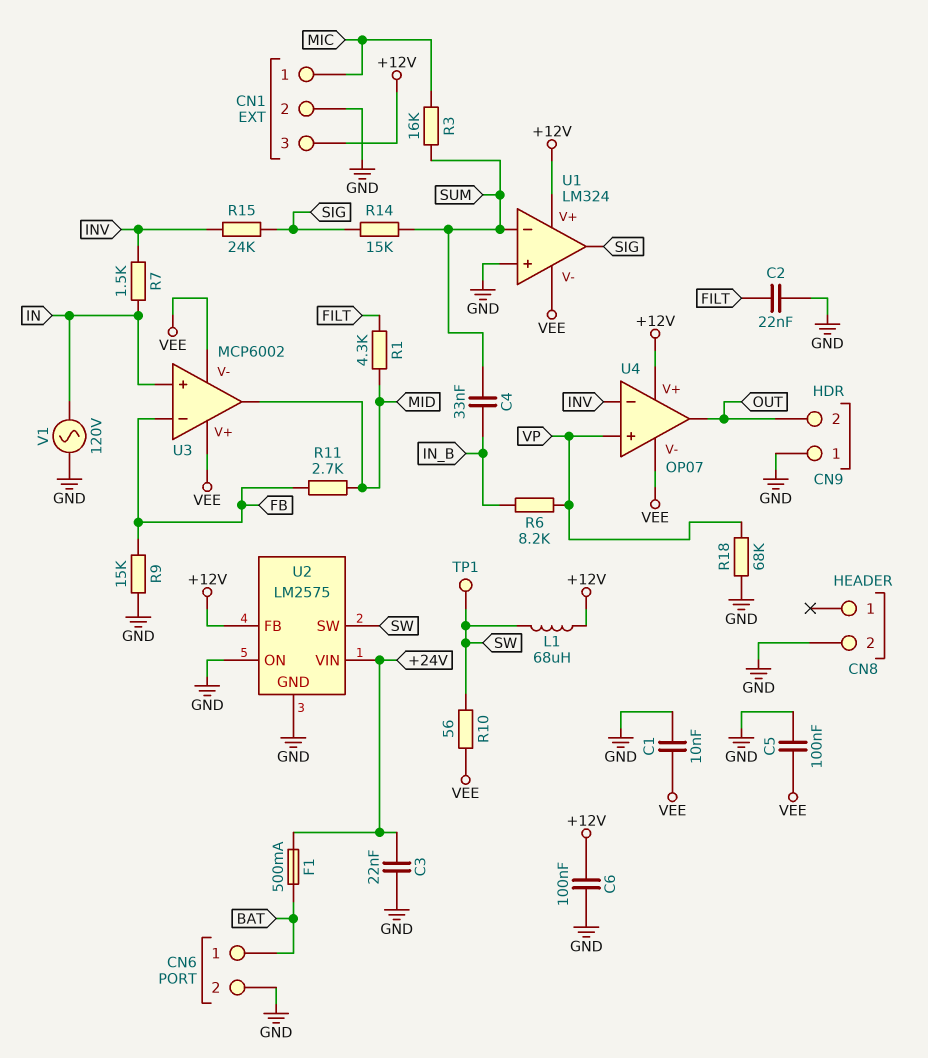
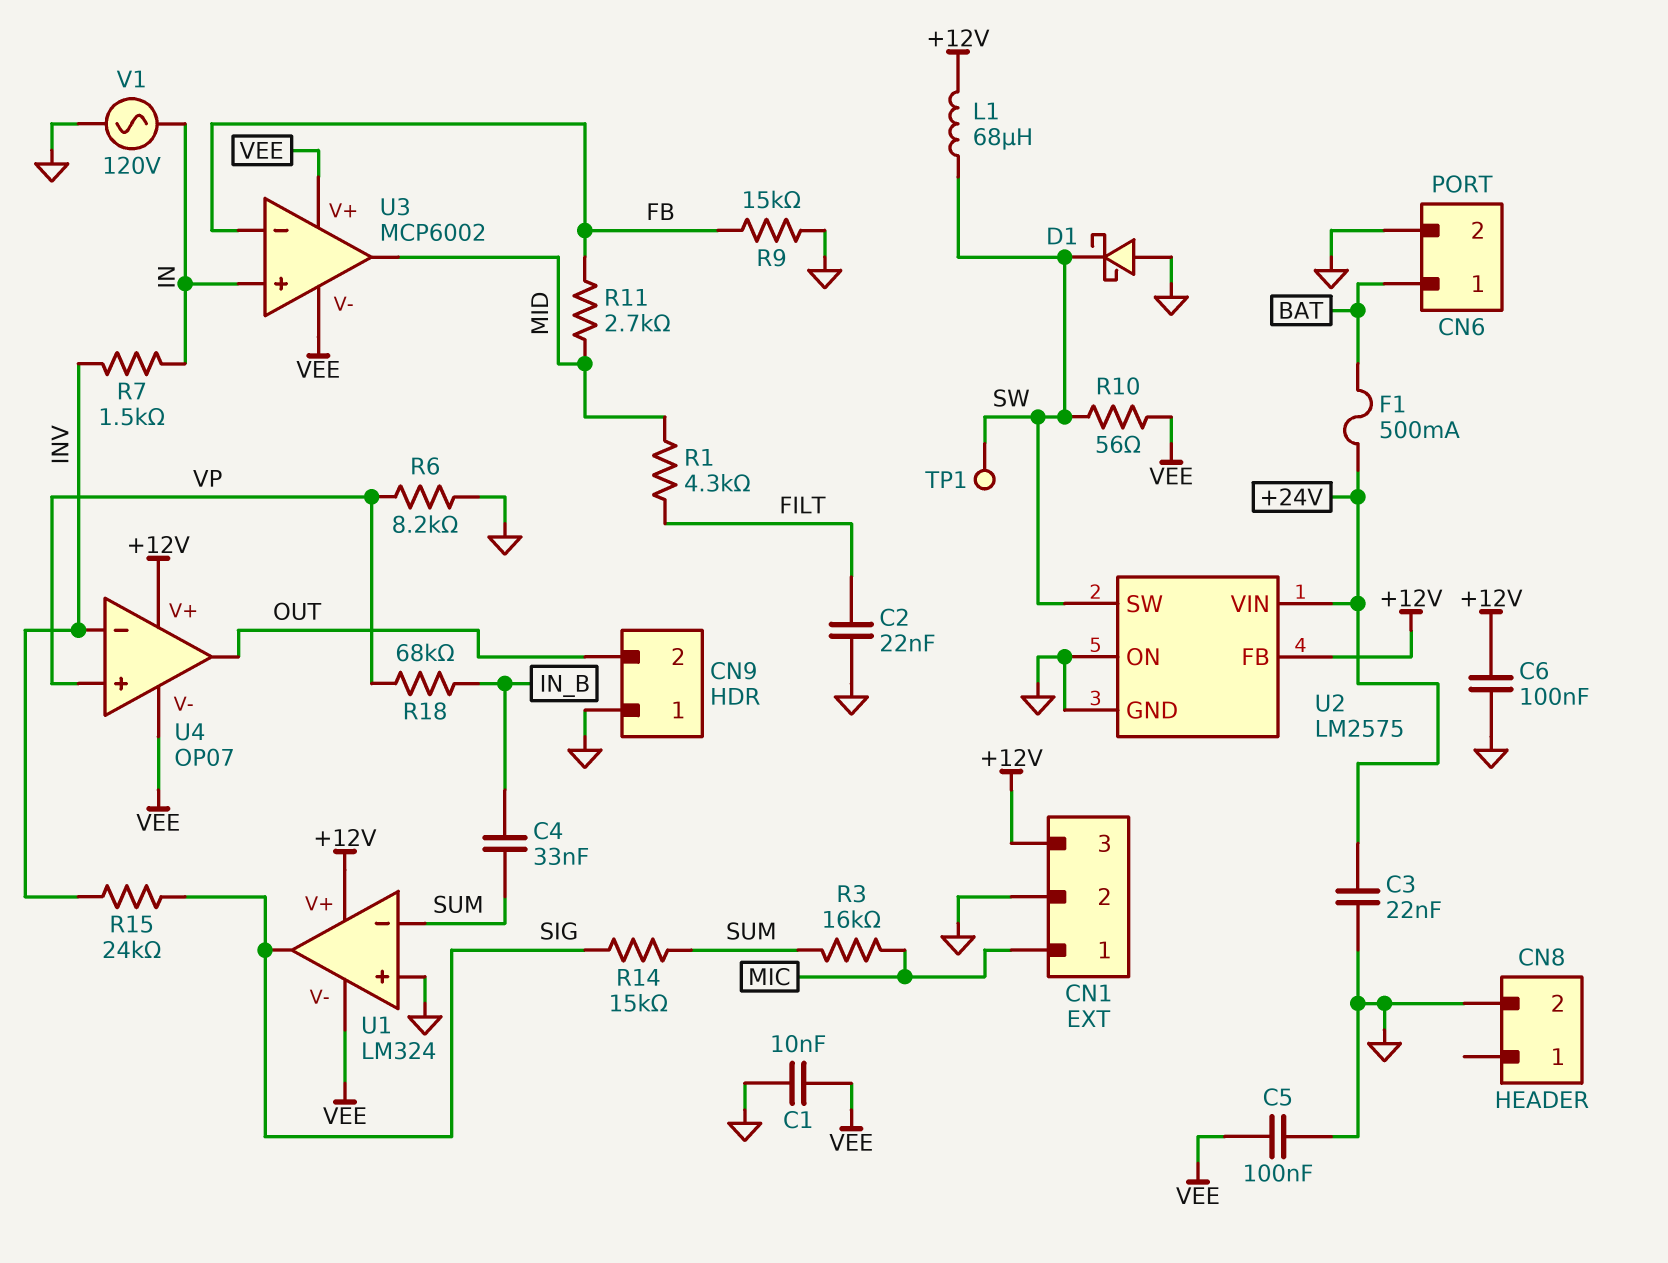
D1: none -> schottky (A GND, K SW)
R6: 8.2k (IN_B, VP) -> 8.2k (GND, VP)
R18: 68k (GND, VP) -> 68k (IN_B, VP)

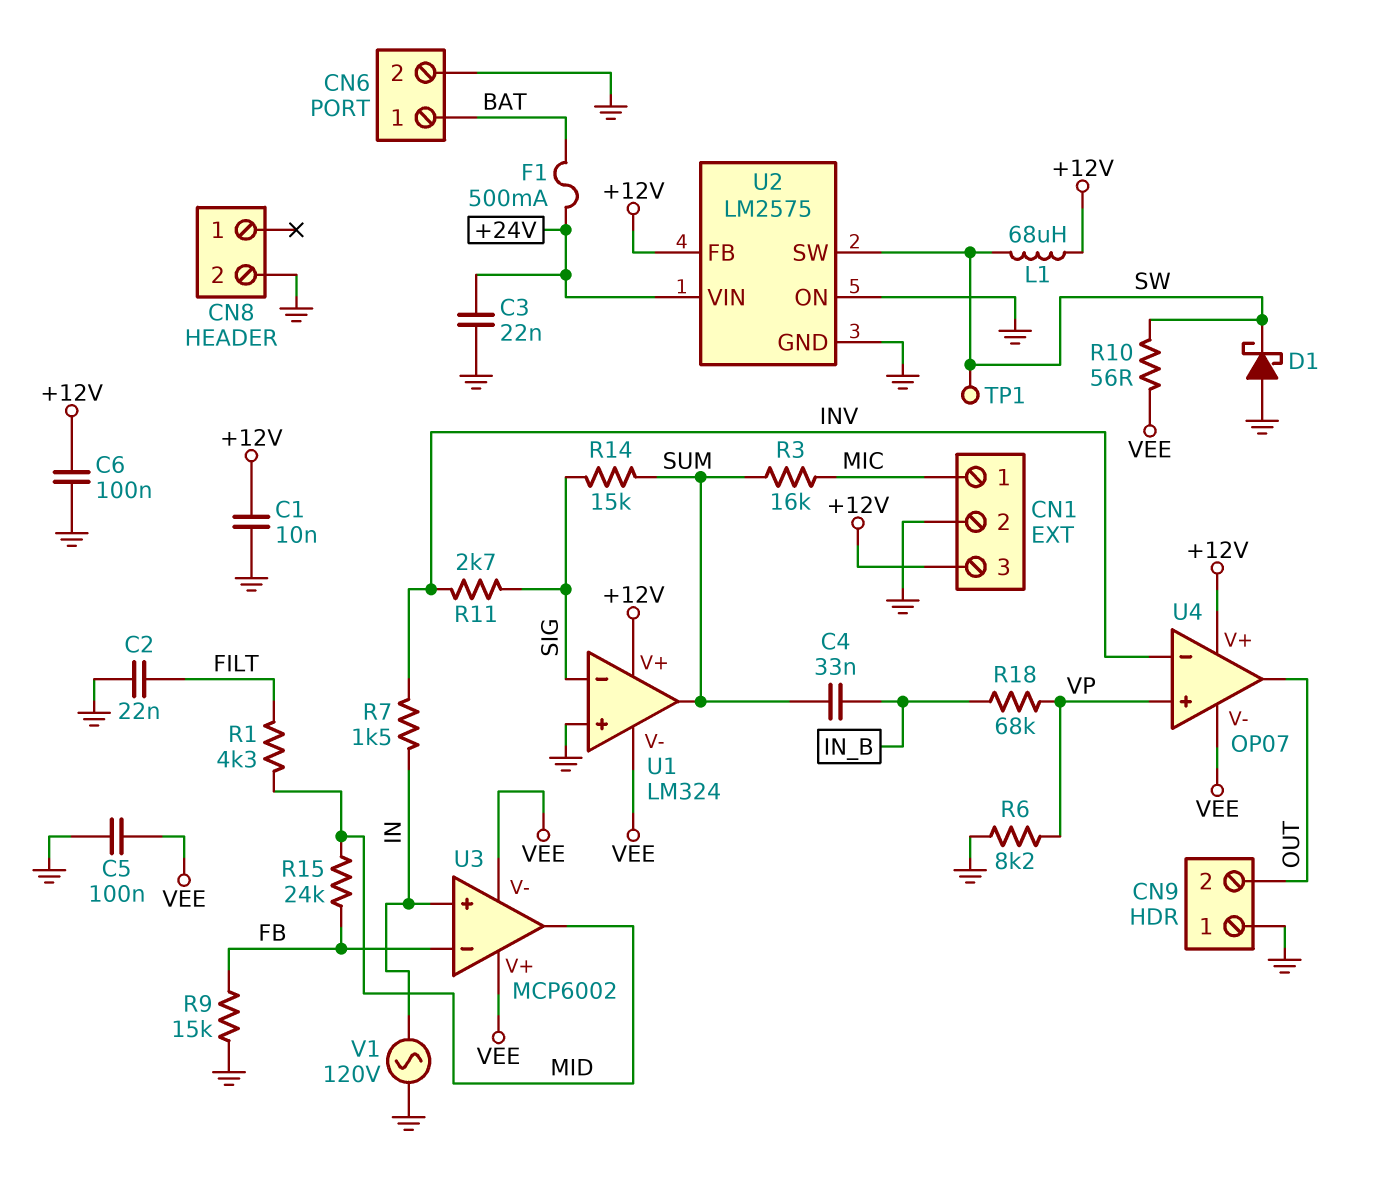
C1: 10nF (GND, VEE) -> 10nF (+12V, GND)
R11: 2.7k (FB, MID) -> 2.7k (INV, SIG)
R15: 24k (INV, SIG) -> 24k (FB, MID)
U1 pin in-: SUM -> SIG
U1 pin out: SIG -> SUM

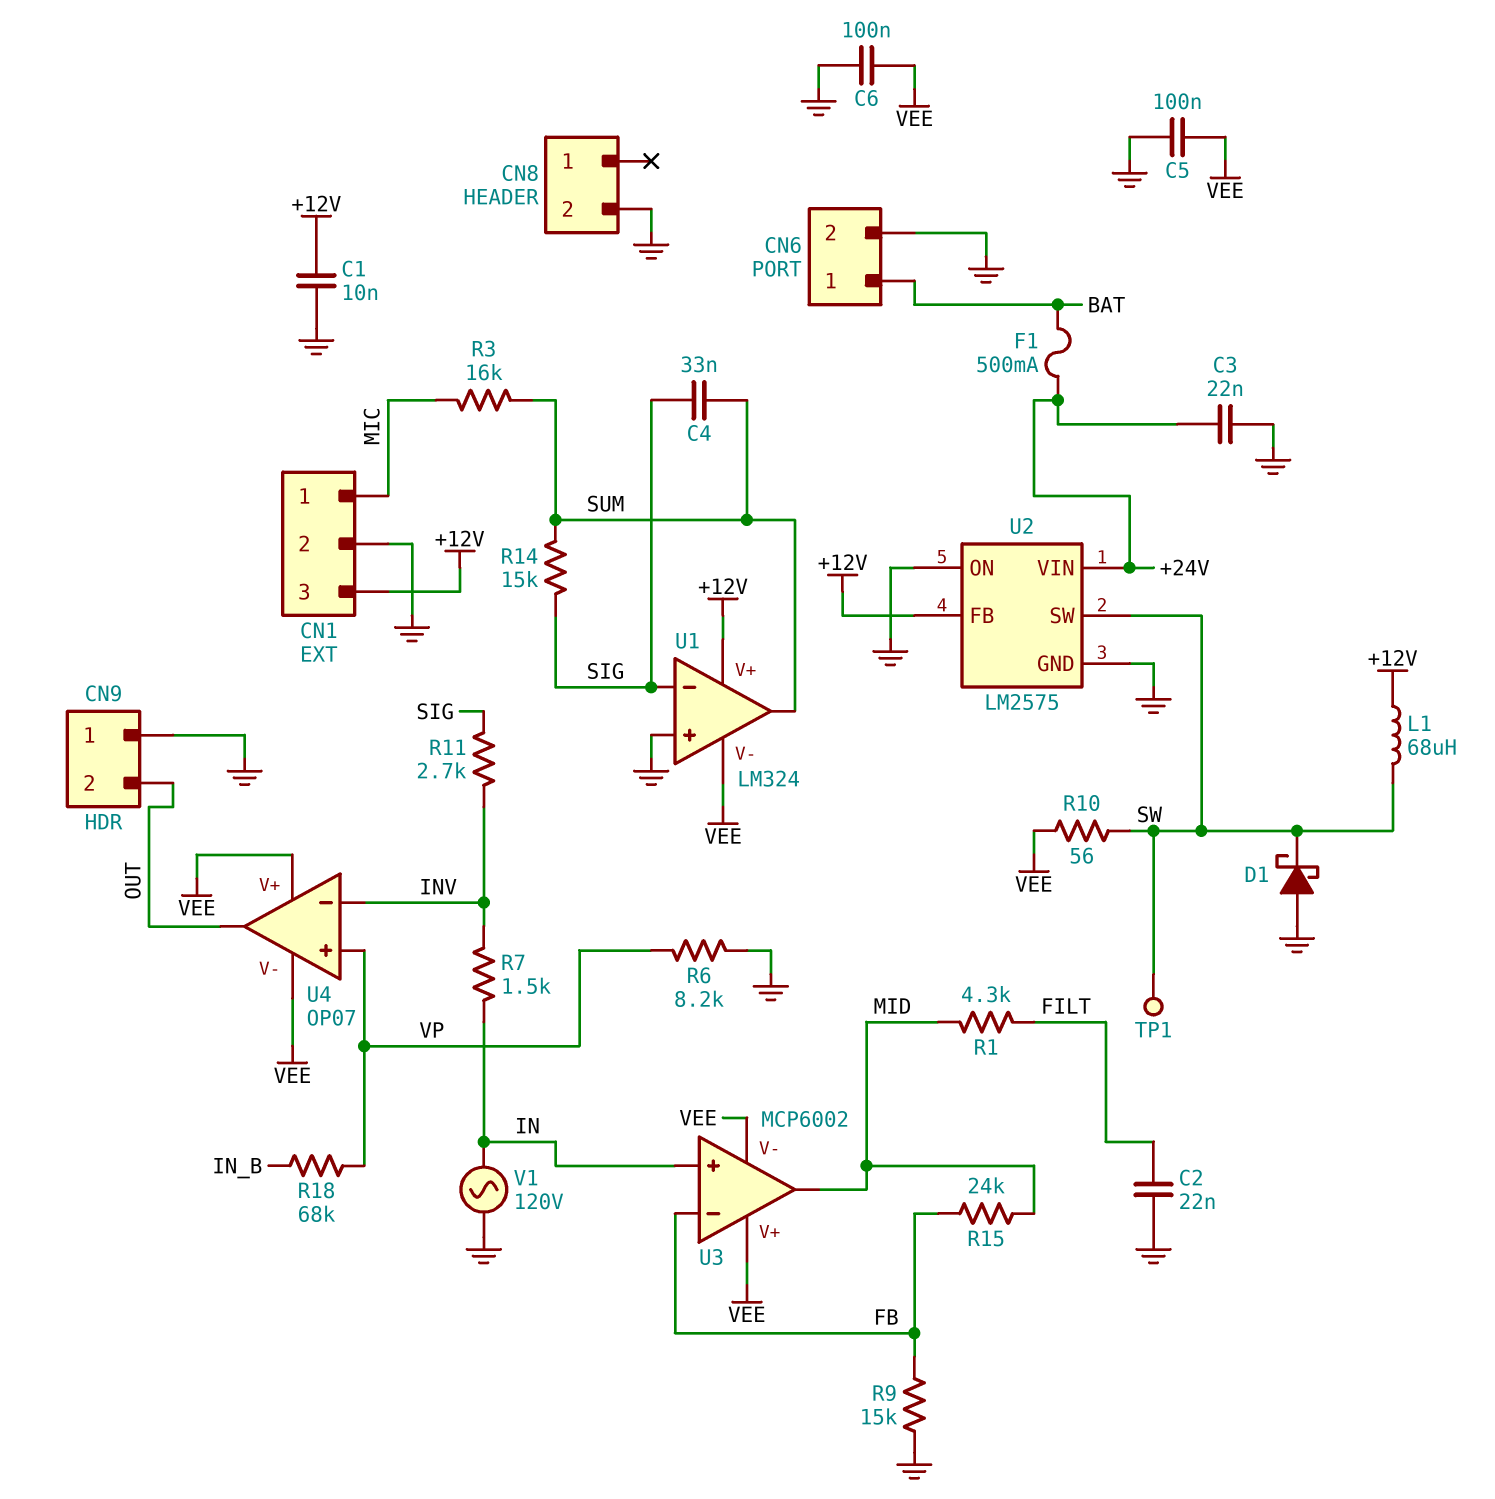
C4: 33nF (IN_B, SUM) -> 33nF (SIG, SUM)
C6: 100nF (+12V, GND) -> 100nF (GND, VEE)
U4 pin V+: +12V -> VEE

